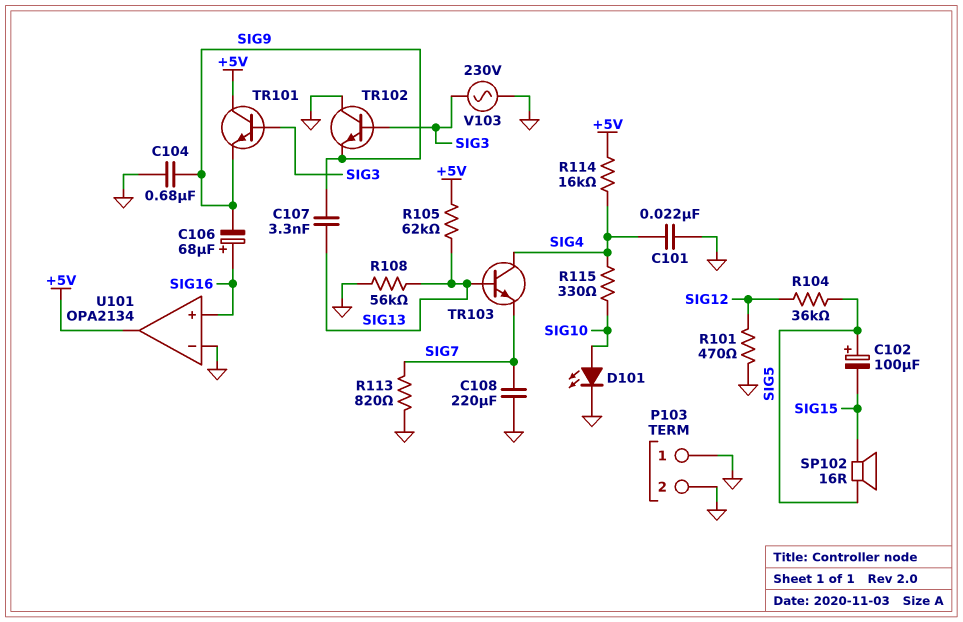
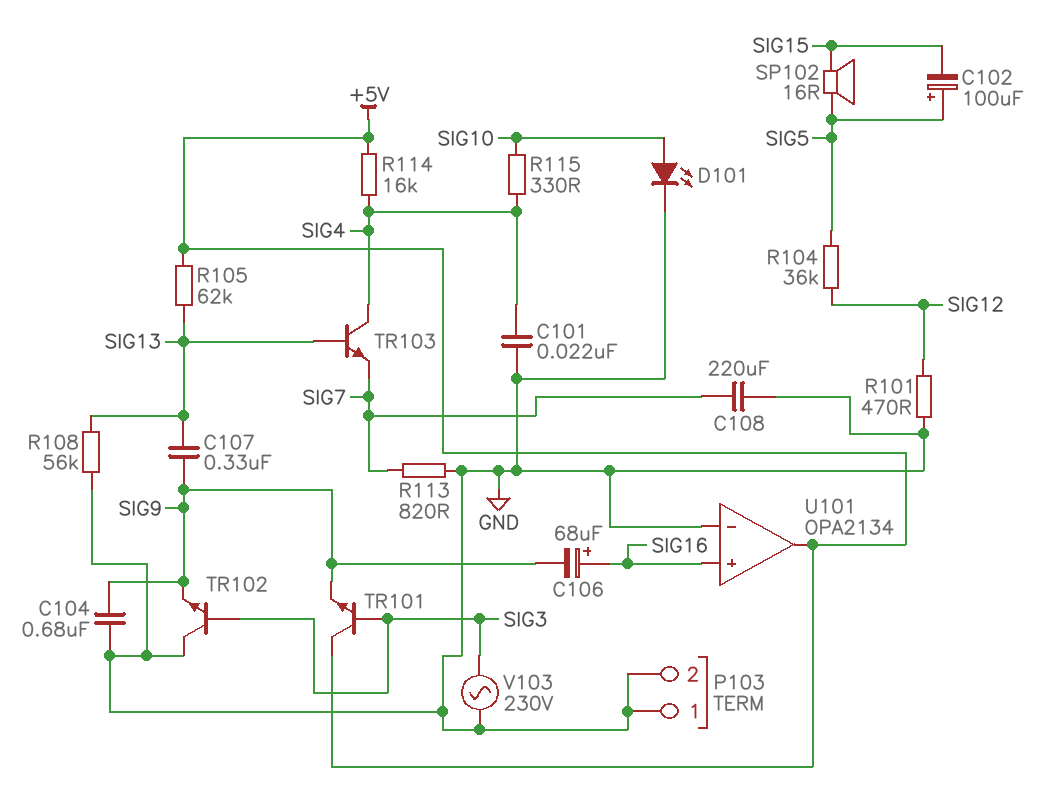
C107: 3.3nF (SIG9, SIG13) -> 330nF (SIG9, SIG13)

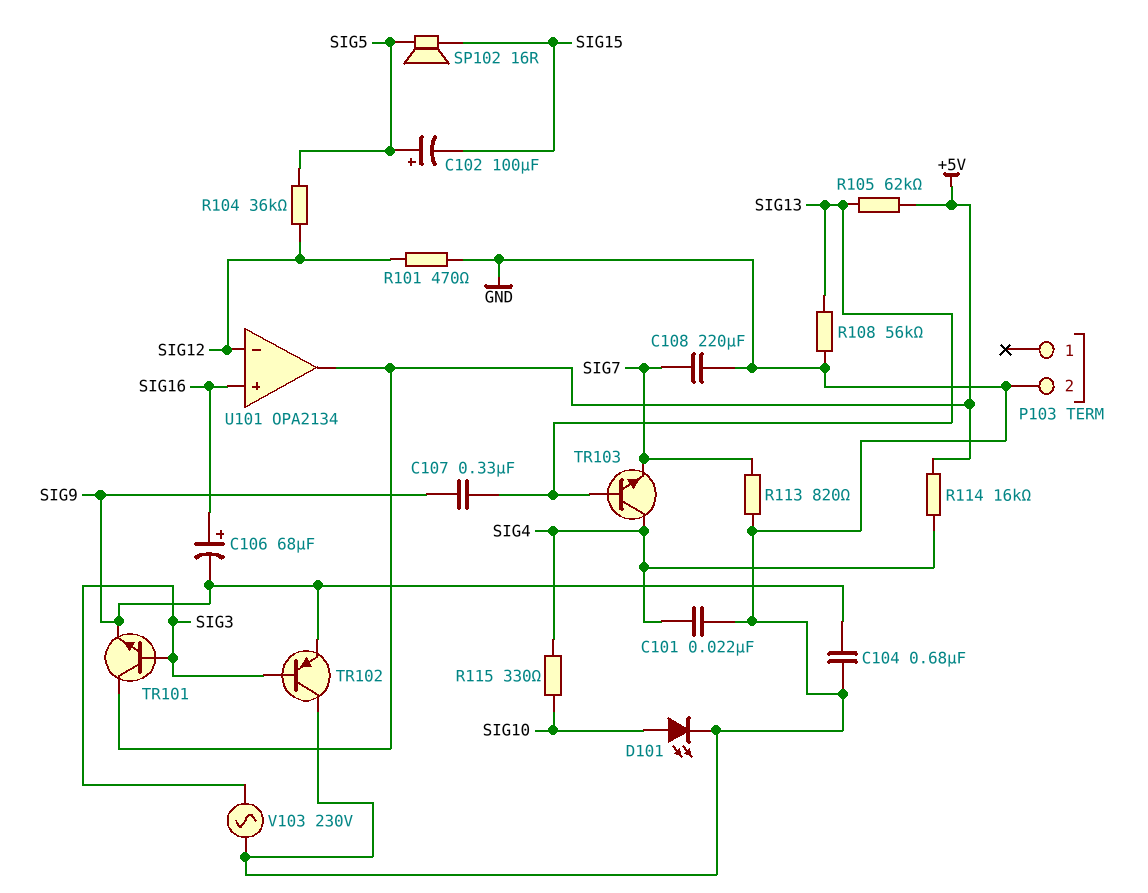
P103 pin 1: GND -> none
TR102: NPN (B SIG3, C GND, E SIG9) -> PNP (B SIG3, C GND, E SIG9)
U101 pin in-: GND -> SIG12

